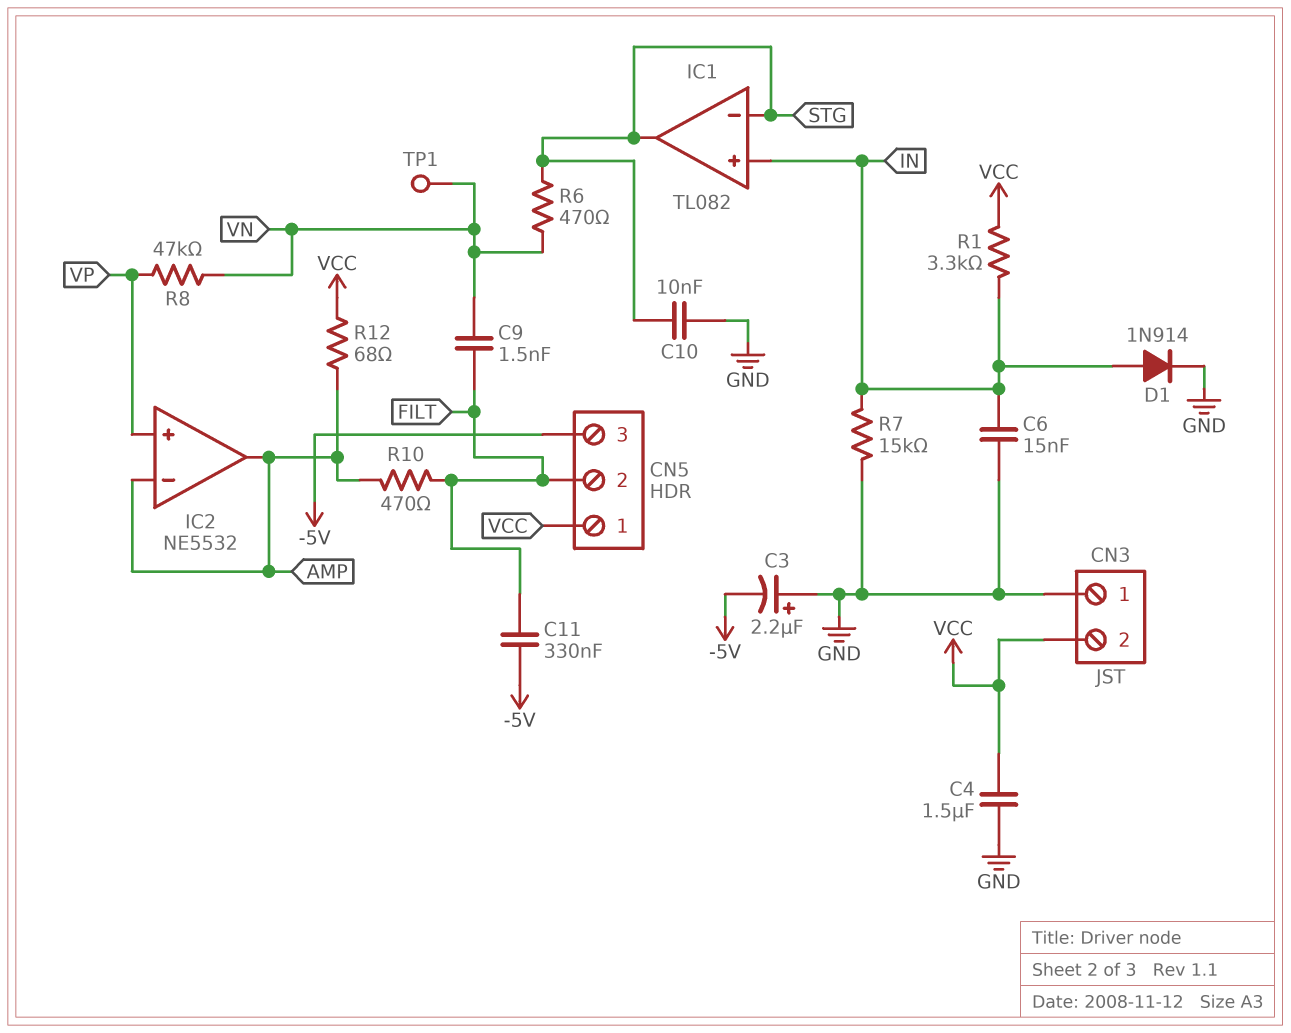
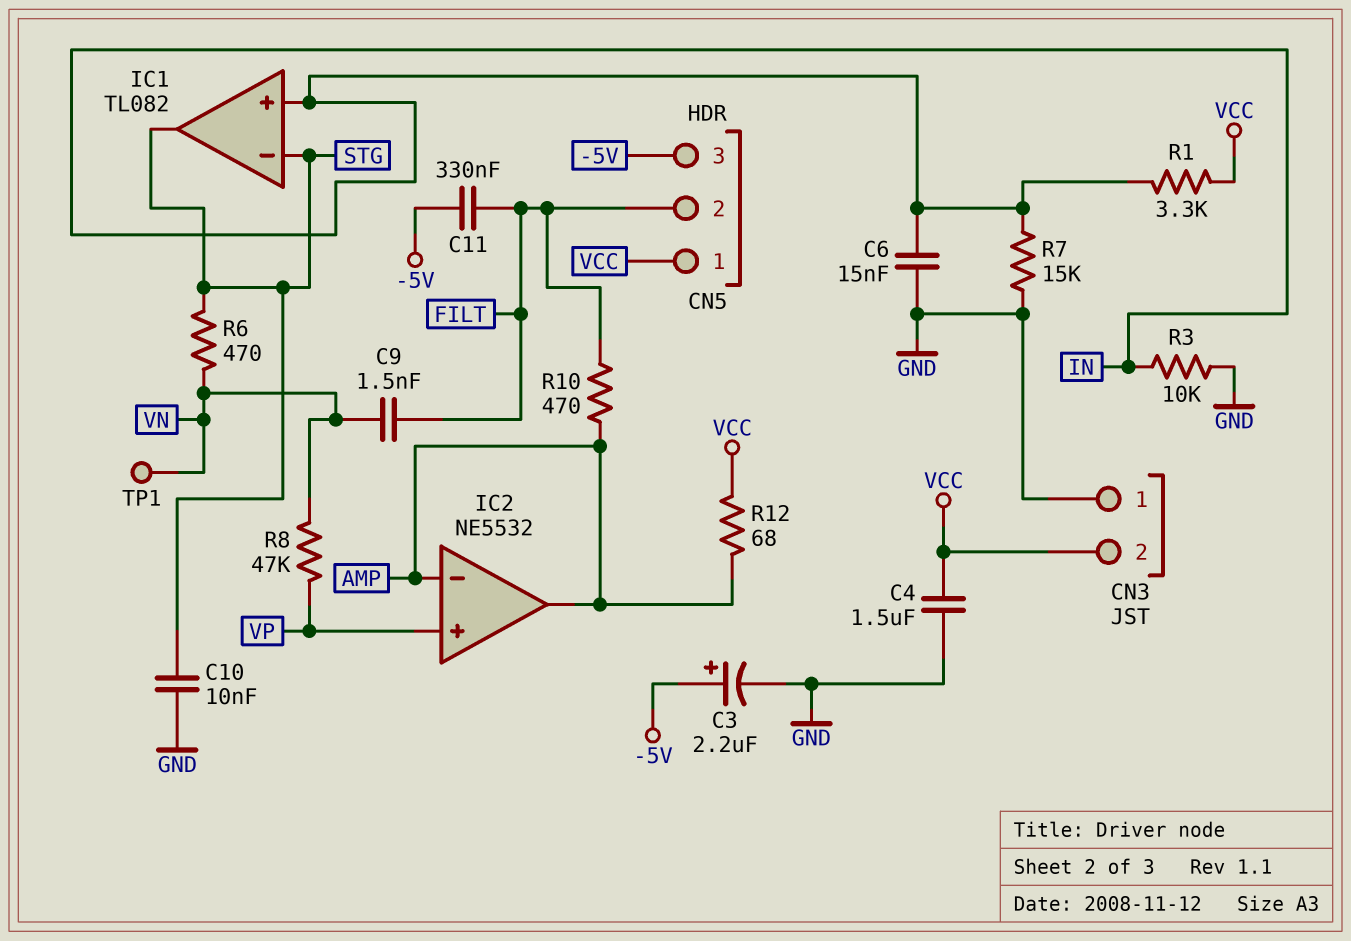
C3: 2.2uF (plus GND, minus -5V) -> 2.2uF (plus -5V, minus GND)
D1: diode 1N914 (A IN, K GND) -> none
R3: none -> 10k (GND, IN)

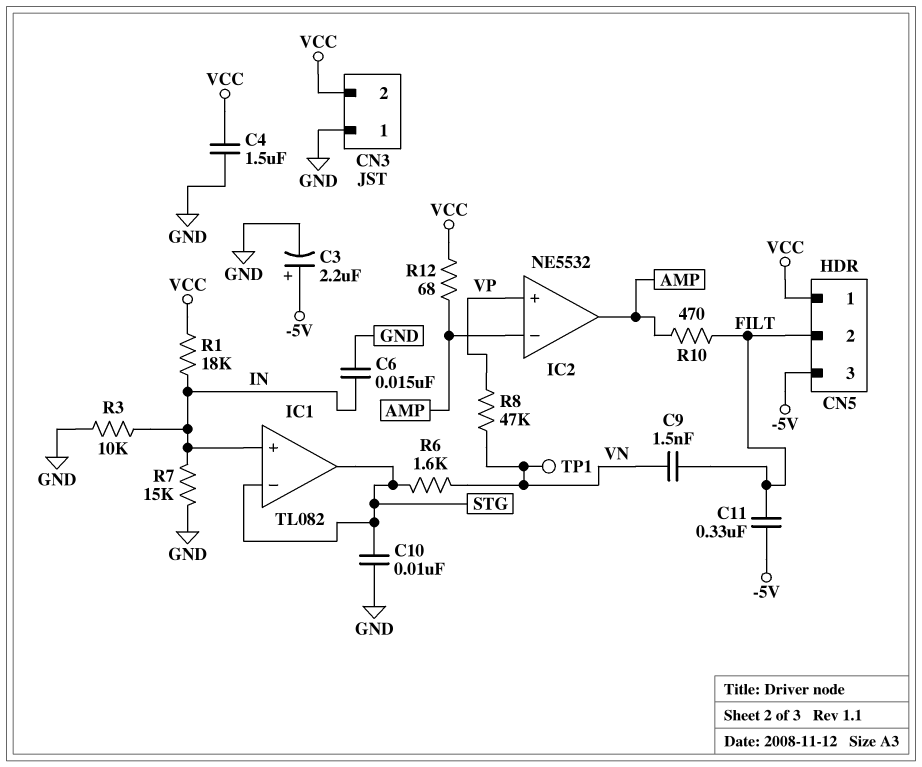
R1: 3.3k (IN, VCC) -> 18k (IN, VCC)
R6: 470 (STG, VN) -> 1.6k (STG, VN)

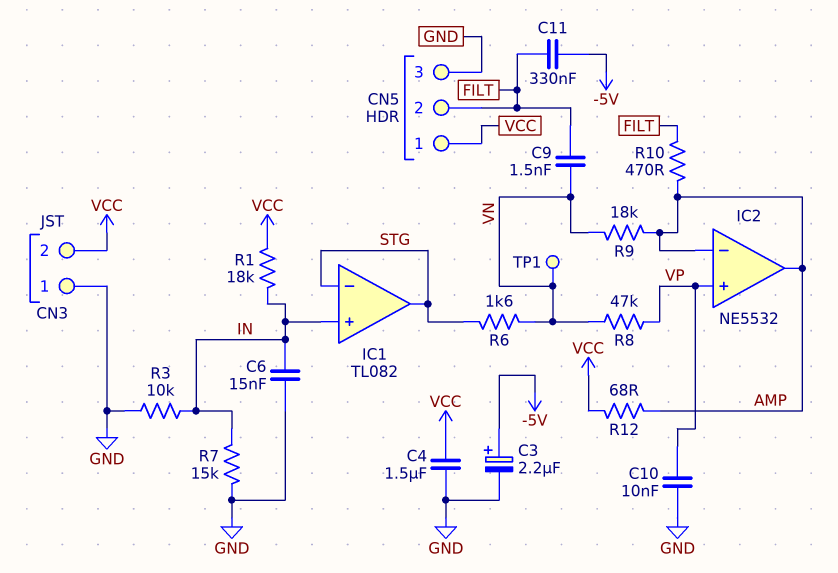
C10: 10nF (GND, STG) -> 10nF (GND, VP)
CN5 pin 3: -5V -> GND
R9: none -> 18k (AMP, VN)

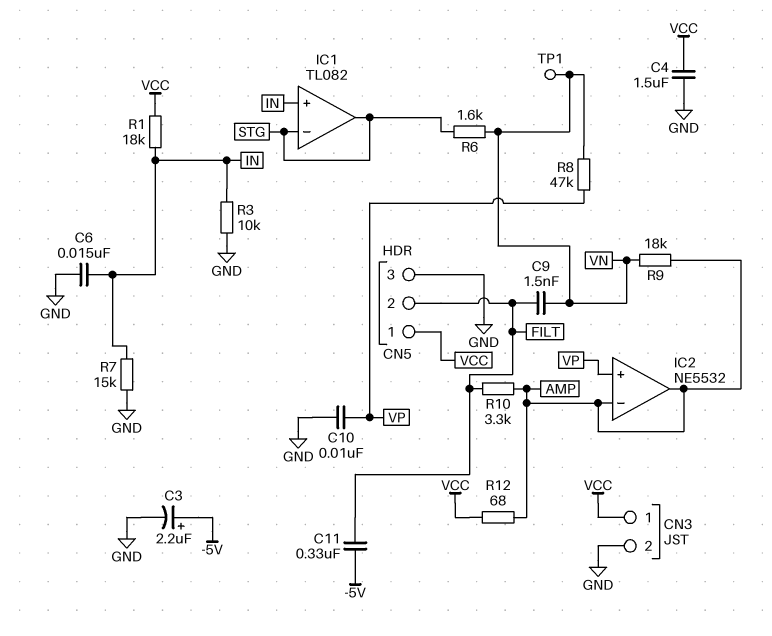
CN3 pin 1: GND -> VCC
CN3 pin 2: VCC -> GND
R10: 470 (AMP, FILT) -> 3.3k (AMP, FILT)

